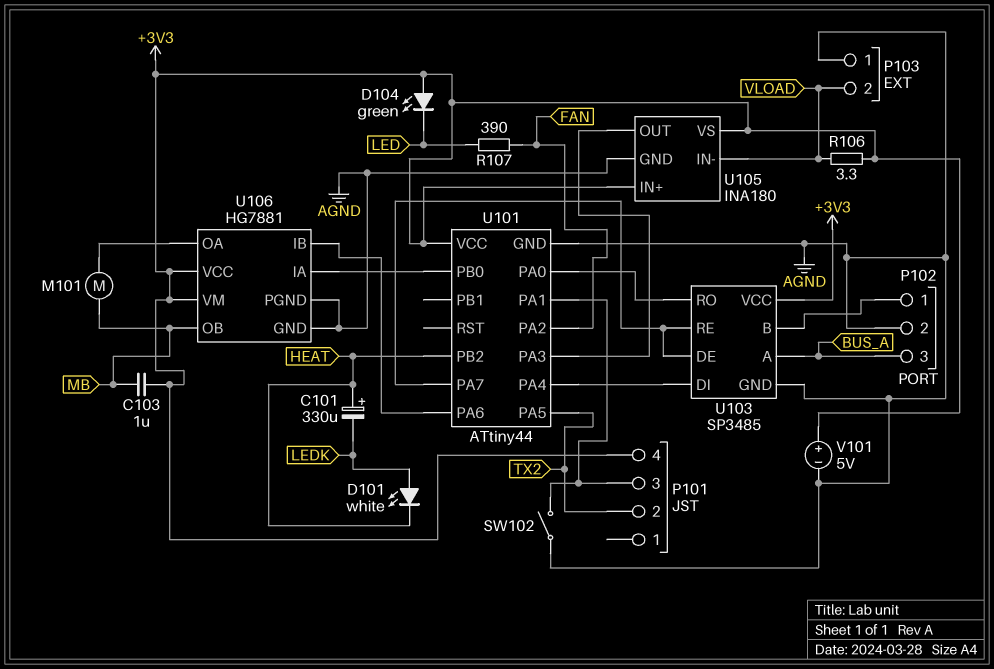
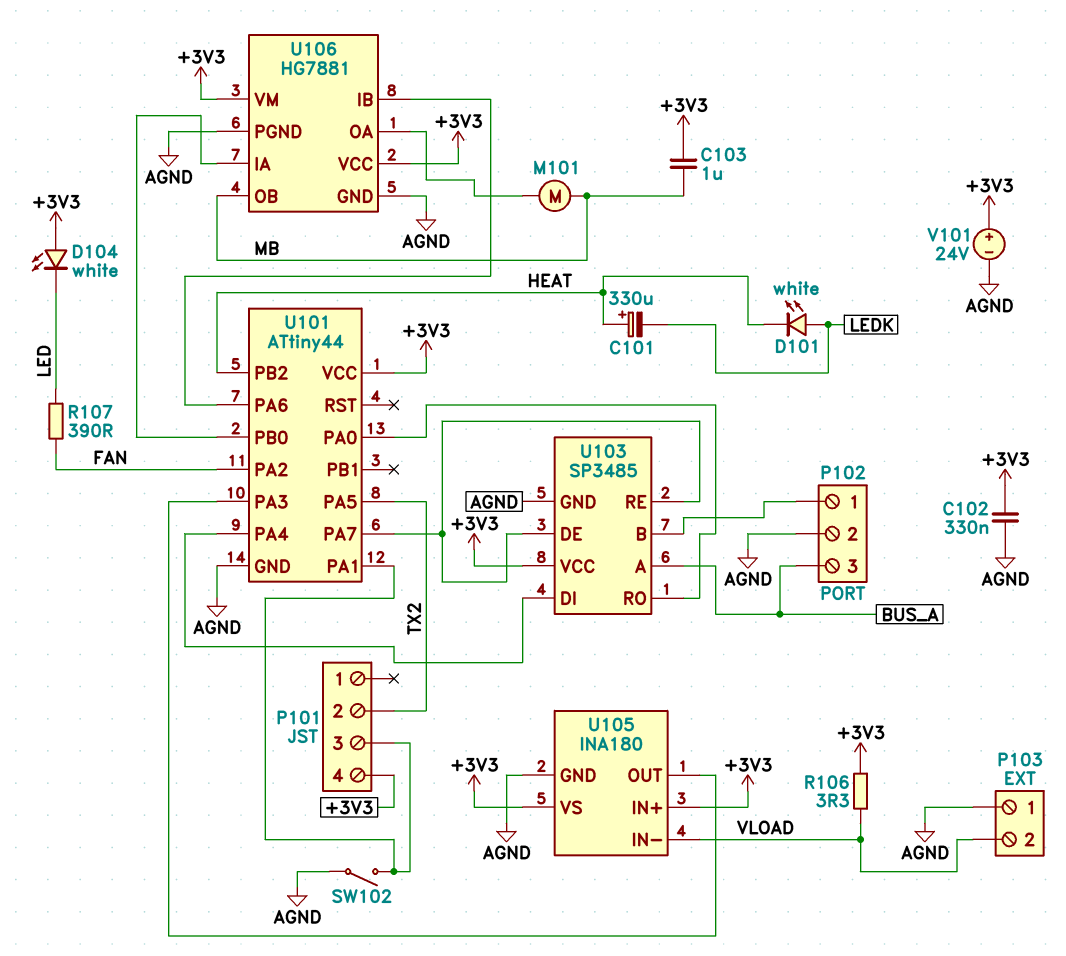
C102: none -> 330nF (+3V3, AGND)
D104: LED green (A +3V3, K LED) -> LED white (A +3V3, K LED)
V101: 5V (plus +3V3, minus AGND) -> 24V (plus +3V3, minus AGND)

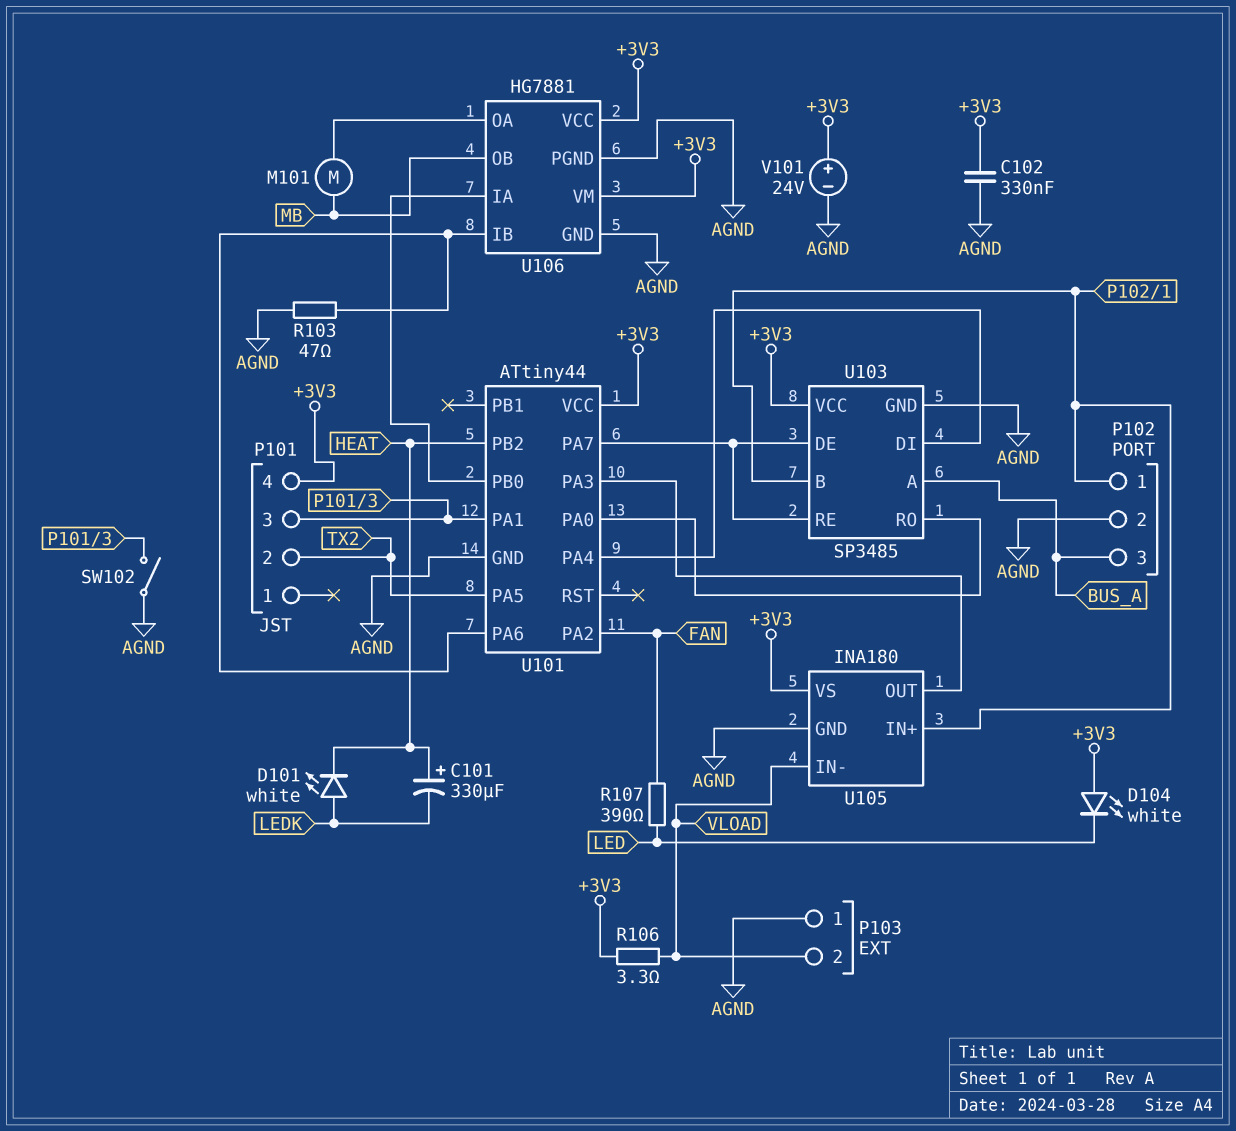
C103: 1uF (+3V3, MB) -> none
R103: none -> 47 (AGND, U101/PA6)
U105 pin IN+: +3V3 -> P102/1

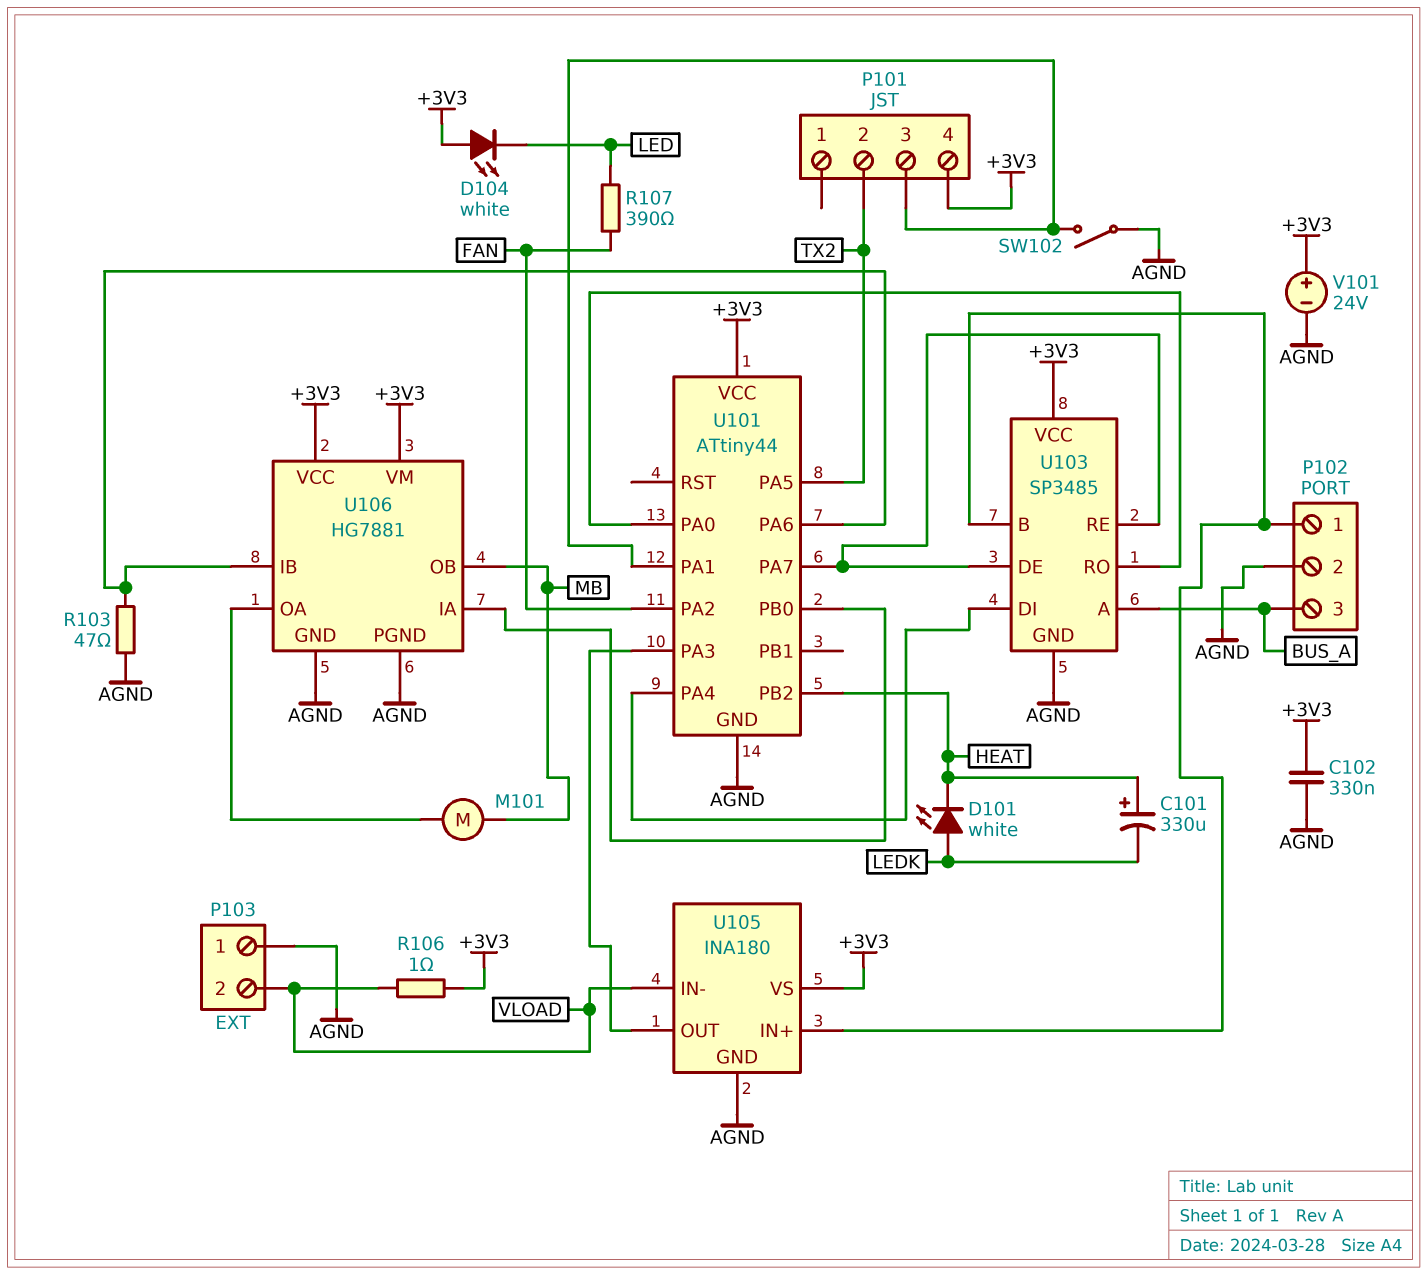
R106: 3.3 (+3V3, VLOAD) -> 1 (+3V3, VLOAD)

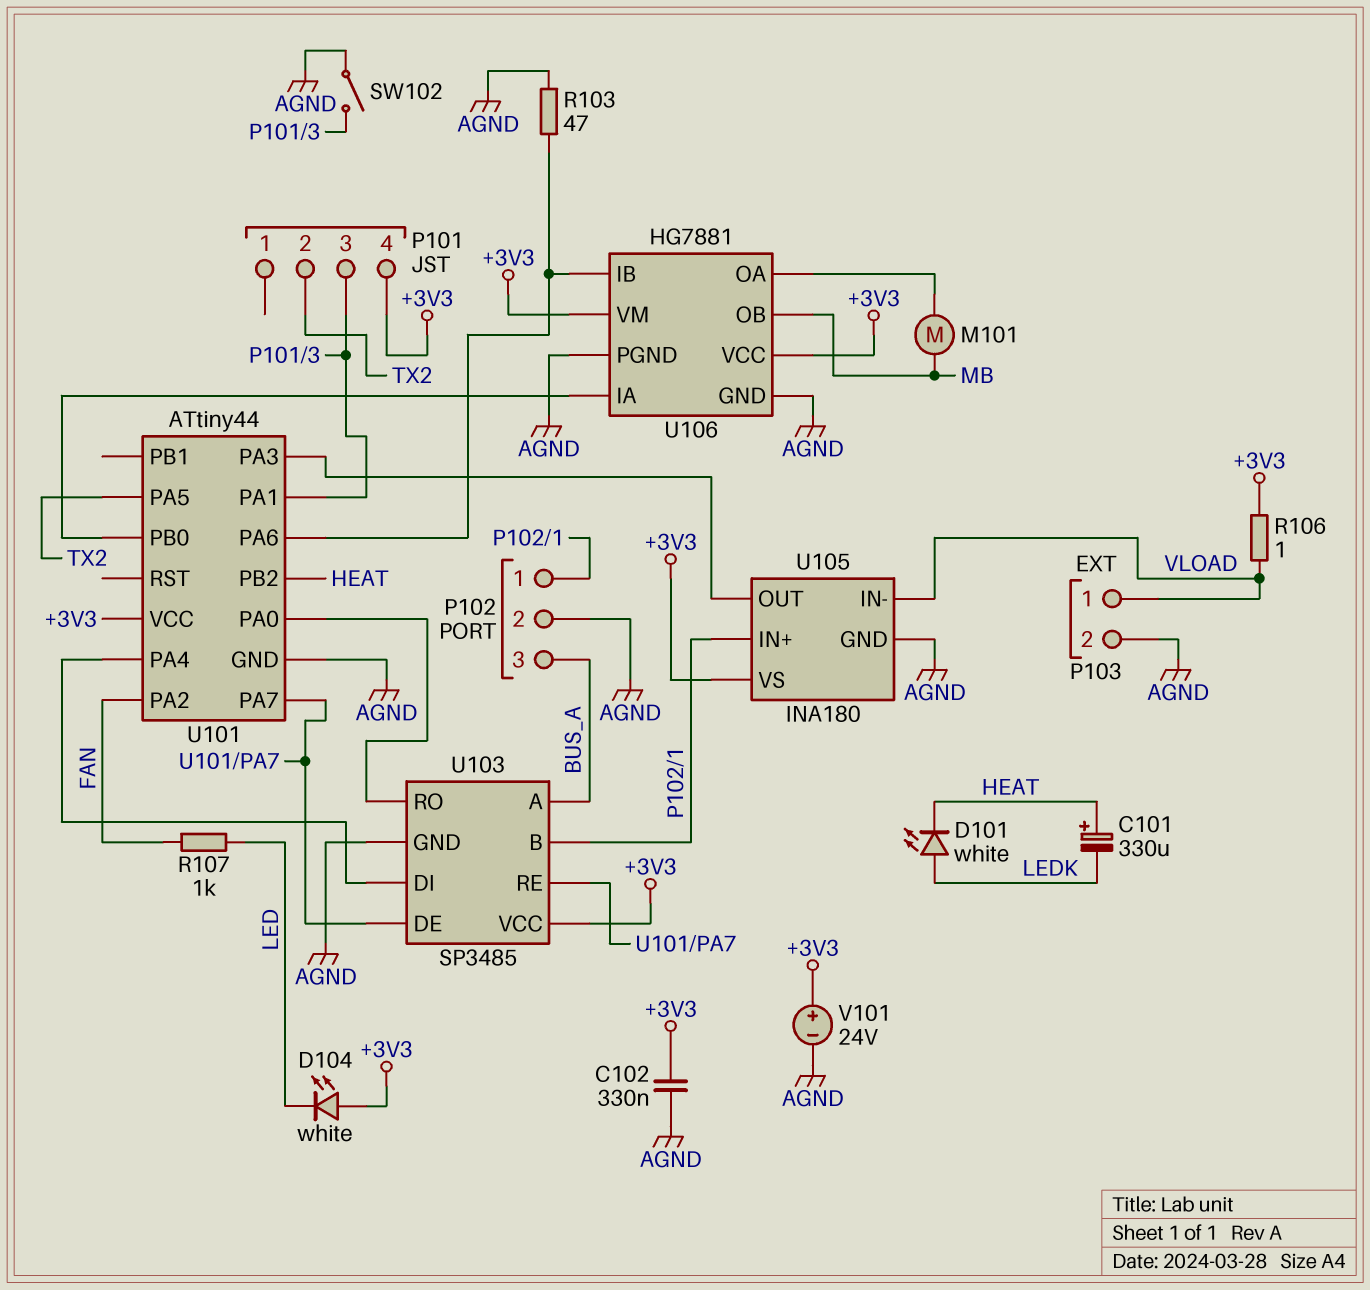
P103 pin 1: AGND -> VLOAD
P103 pin 2: VLOAD -> AGND
R107: 390 (FAN, LED) -> 1k (FAN, LED)

